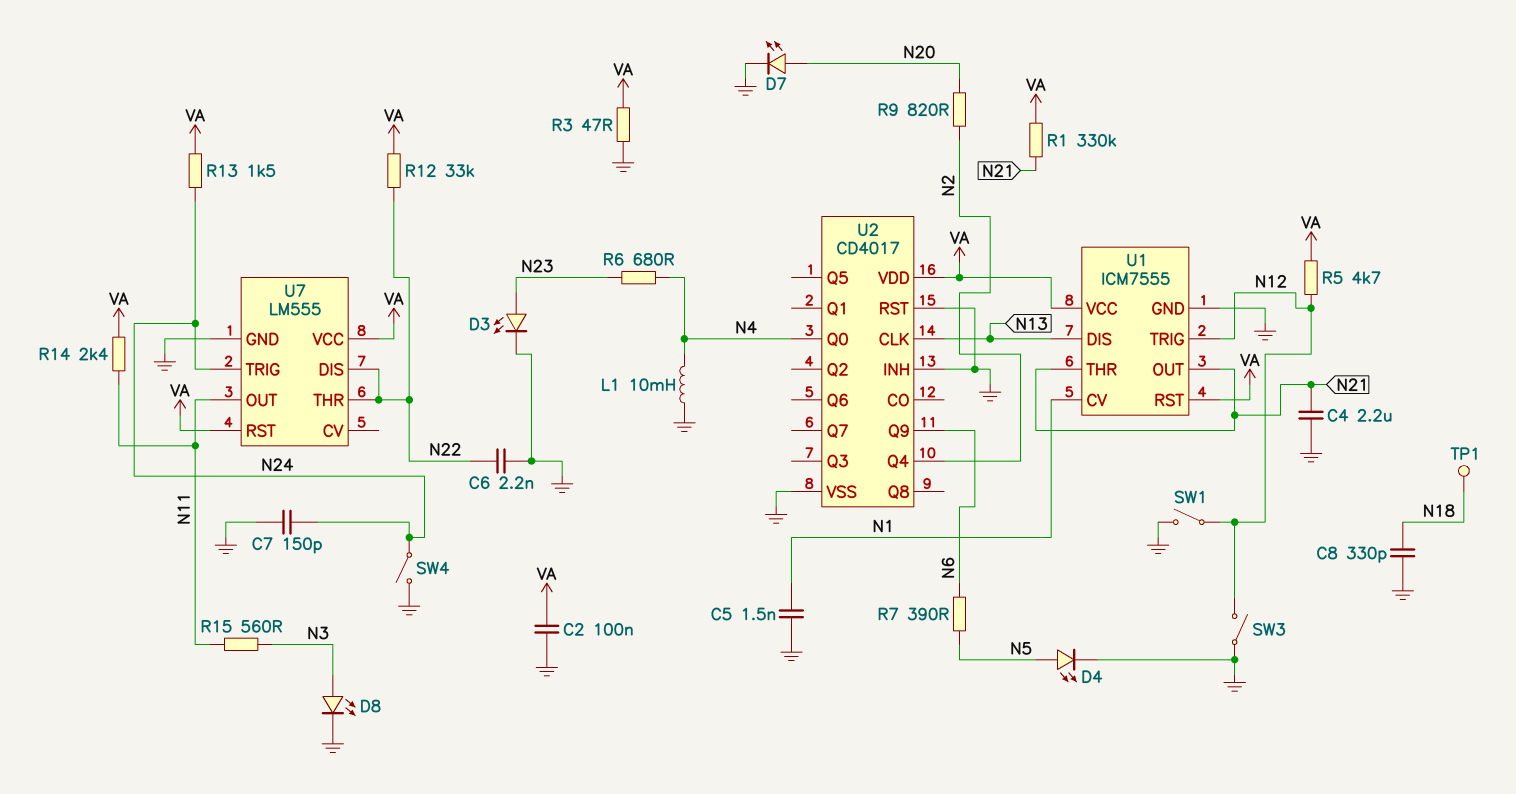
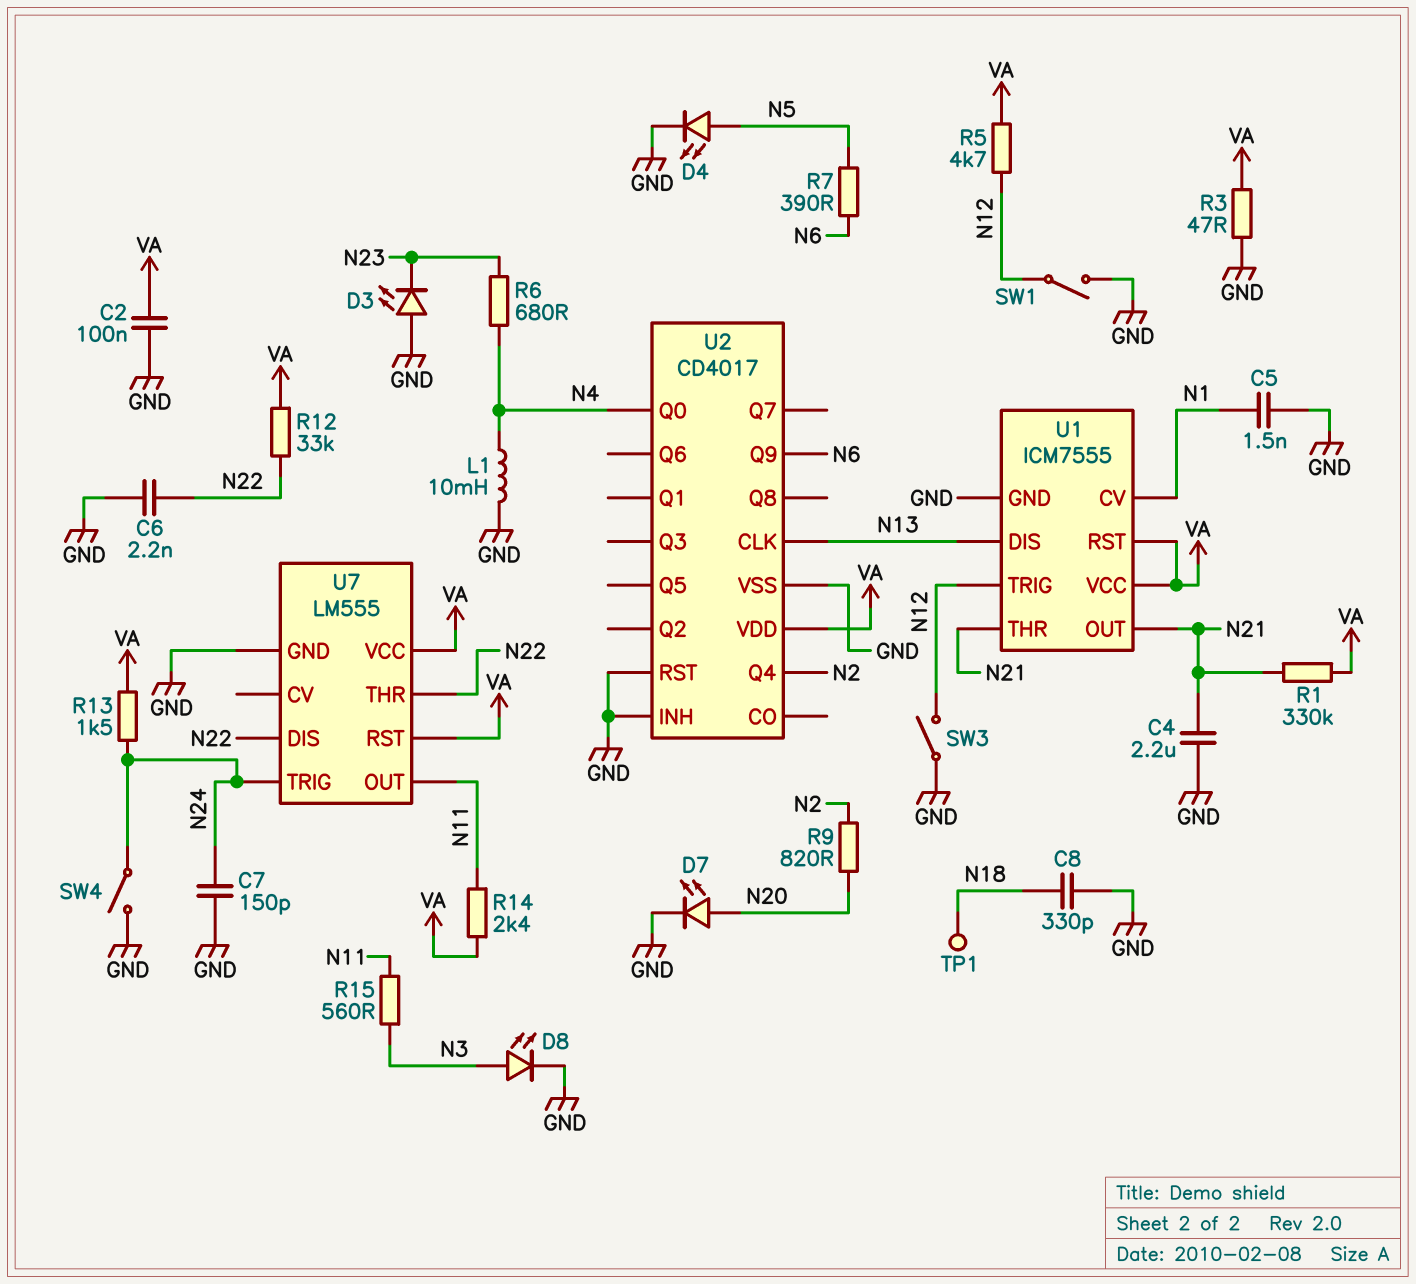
D3: LED (A N23, K GND) -> LED (A GND, K N23)

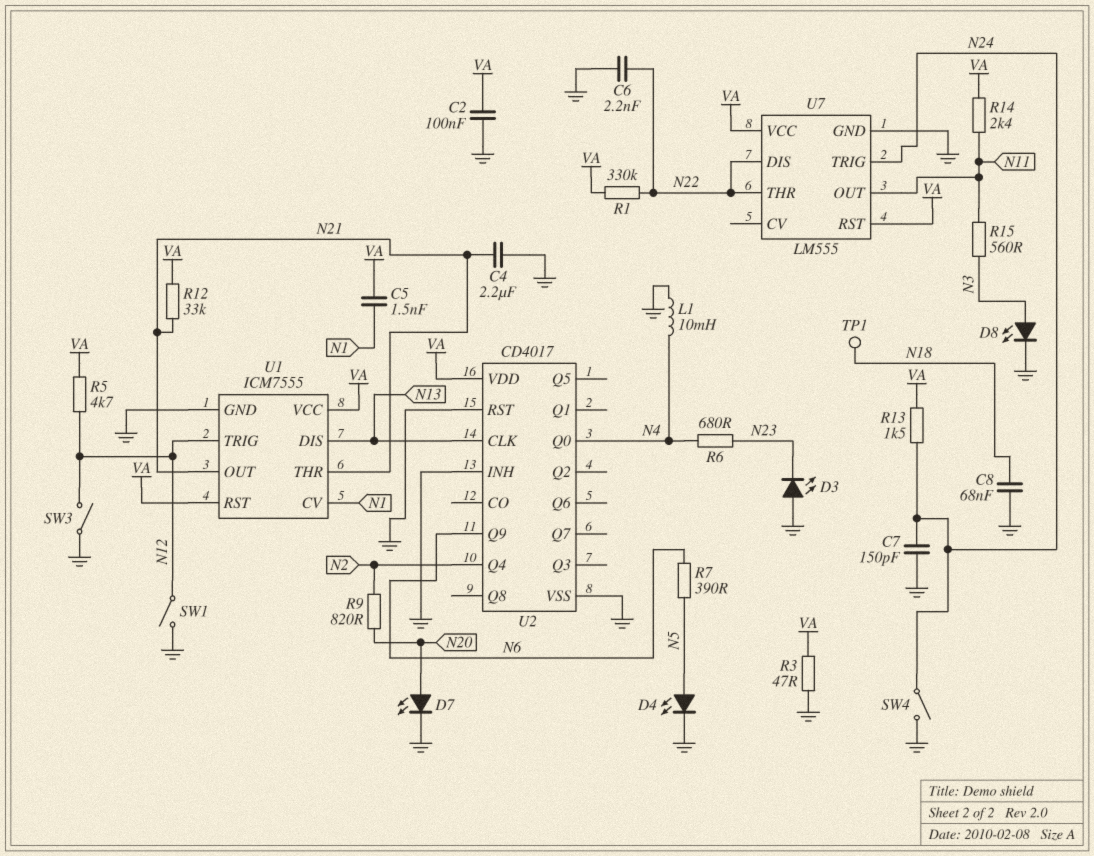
C5: 1.5nF (GND, N1) -> 1.5nF (N1, VA)
C8: 330pF (GND, N18) -> 68nF (GND, N18)
R1: 330k (N21, VA) -> 330k (N22, VA)
R12: 33k (N22, VA) -> 33k (N21, VA)

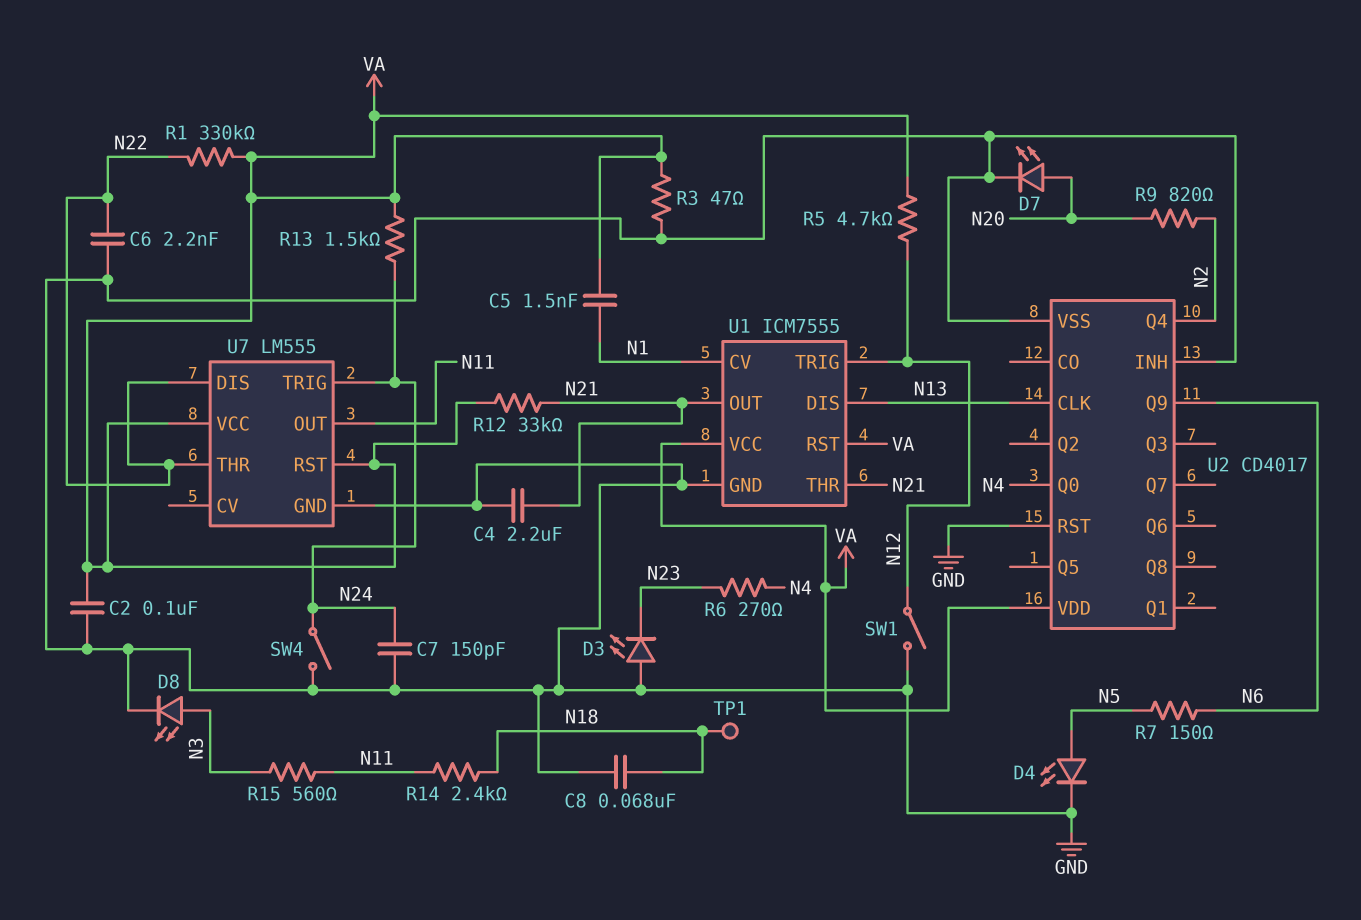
L1: 10mH (GND, N4) -> none
R6: 680 (N4, N23) -> 270 (N4, N23)
R7: 390 (N5, N6) -> 150 (N5, N6)
R14: 2.4k (N11, VA) -> 2.4k (N11, N18)
SW3: switch (GND, N12) -> none

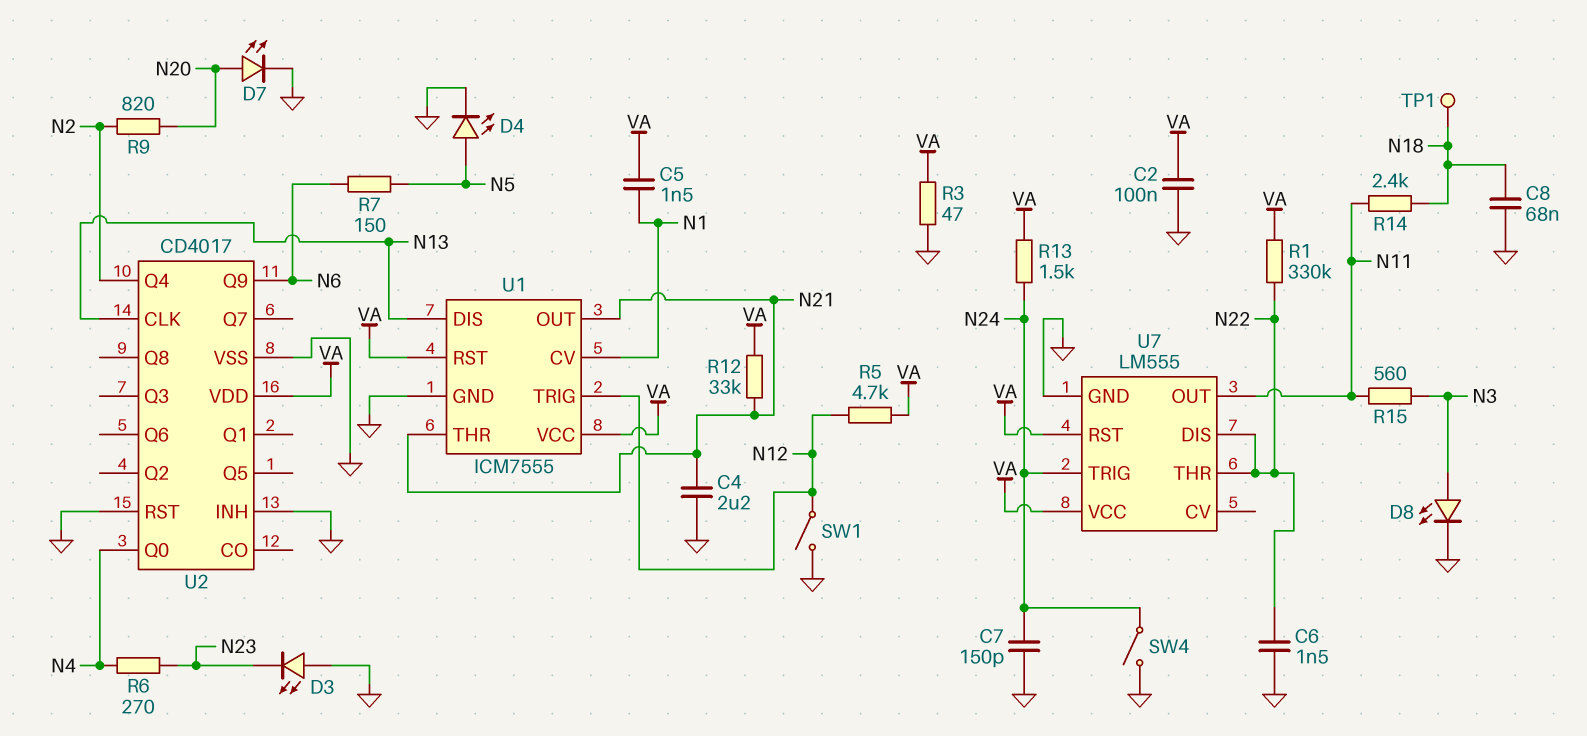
C6: 2.2nF (GND, N22) -> 1.5nF (GND, N22)

